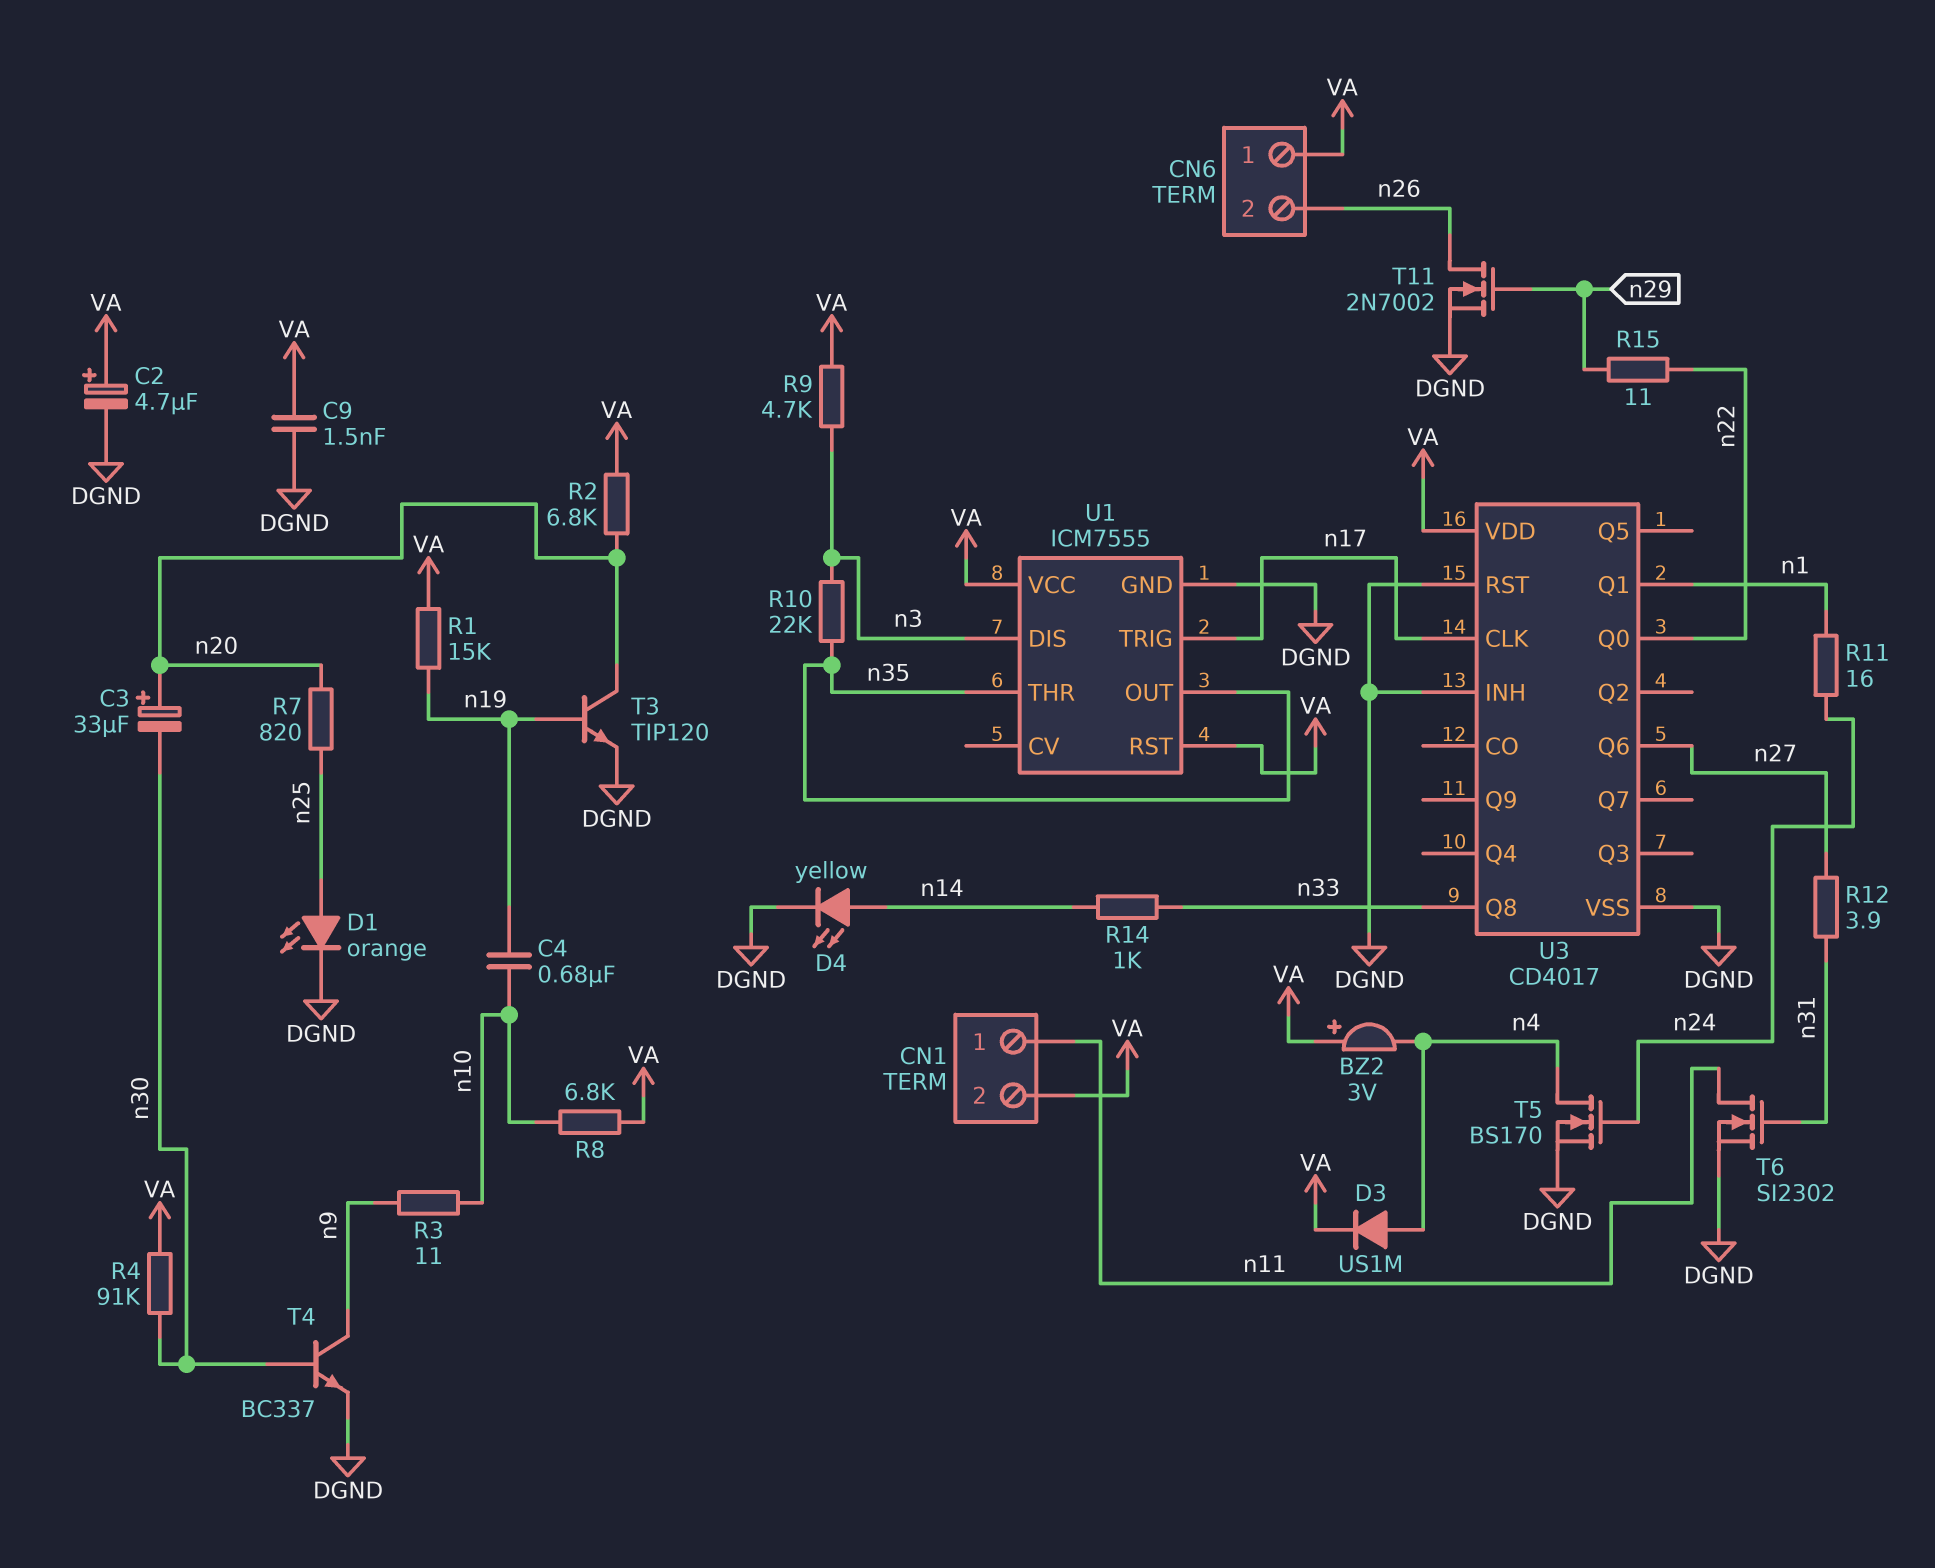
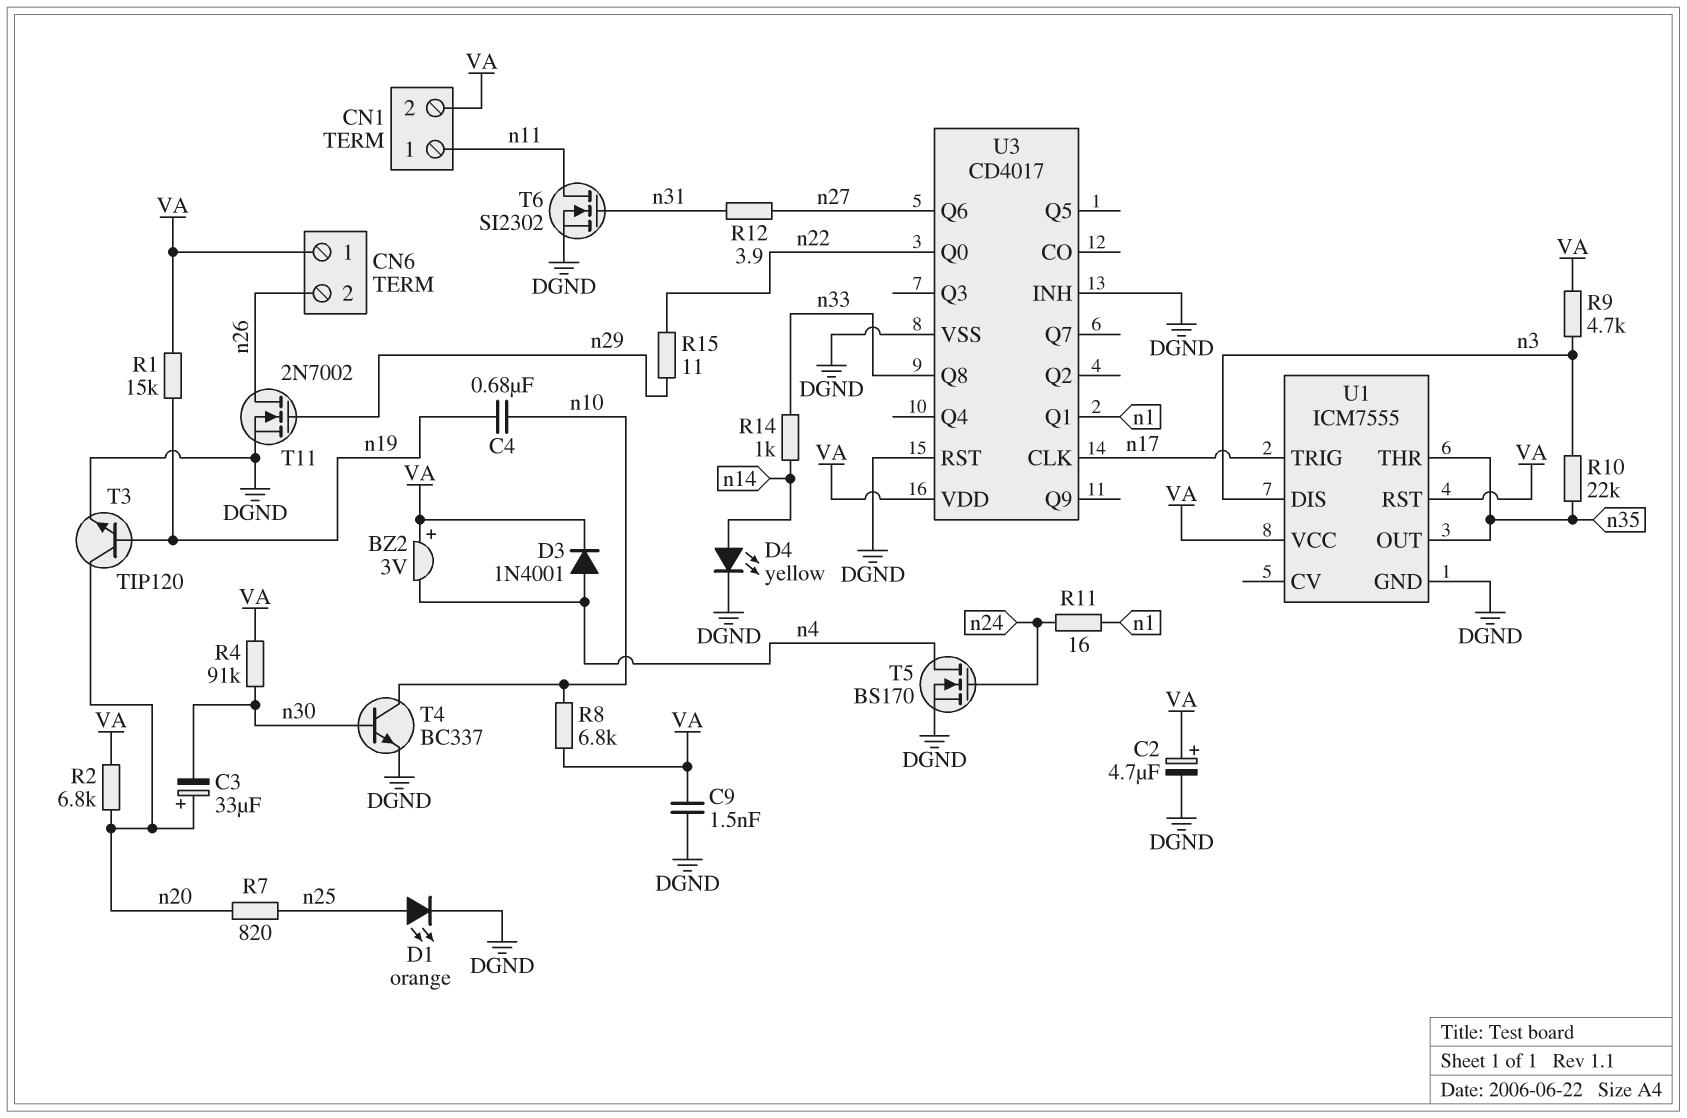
D3: diode US1M (A n4, K VA) -> diode 1N4001 (A n4, K VA)
R3: 11 (n9, n10) -> none
T4: NPN BC337 (B n30, C n9, E DGND) -> NPN BC337 (B n30, C n10, E DGND)

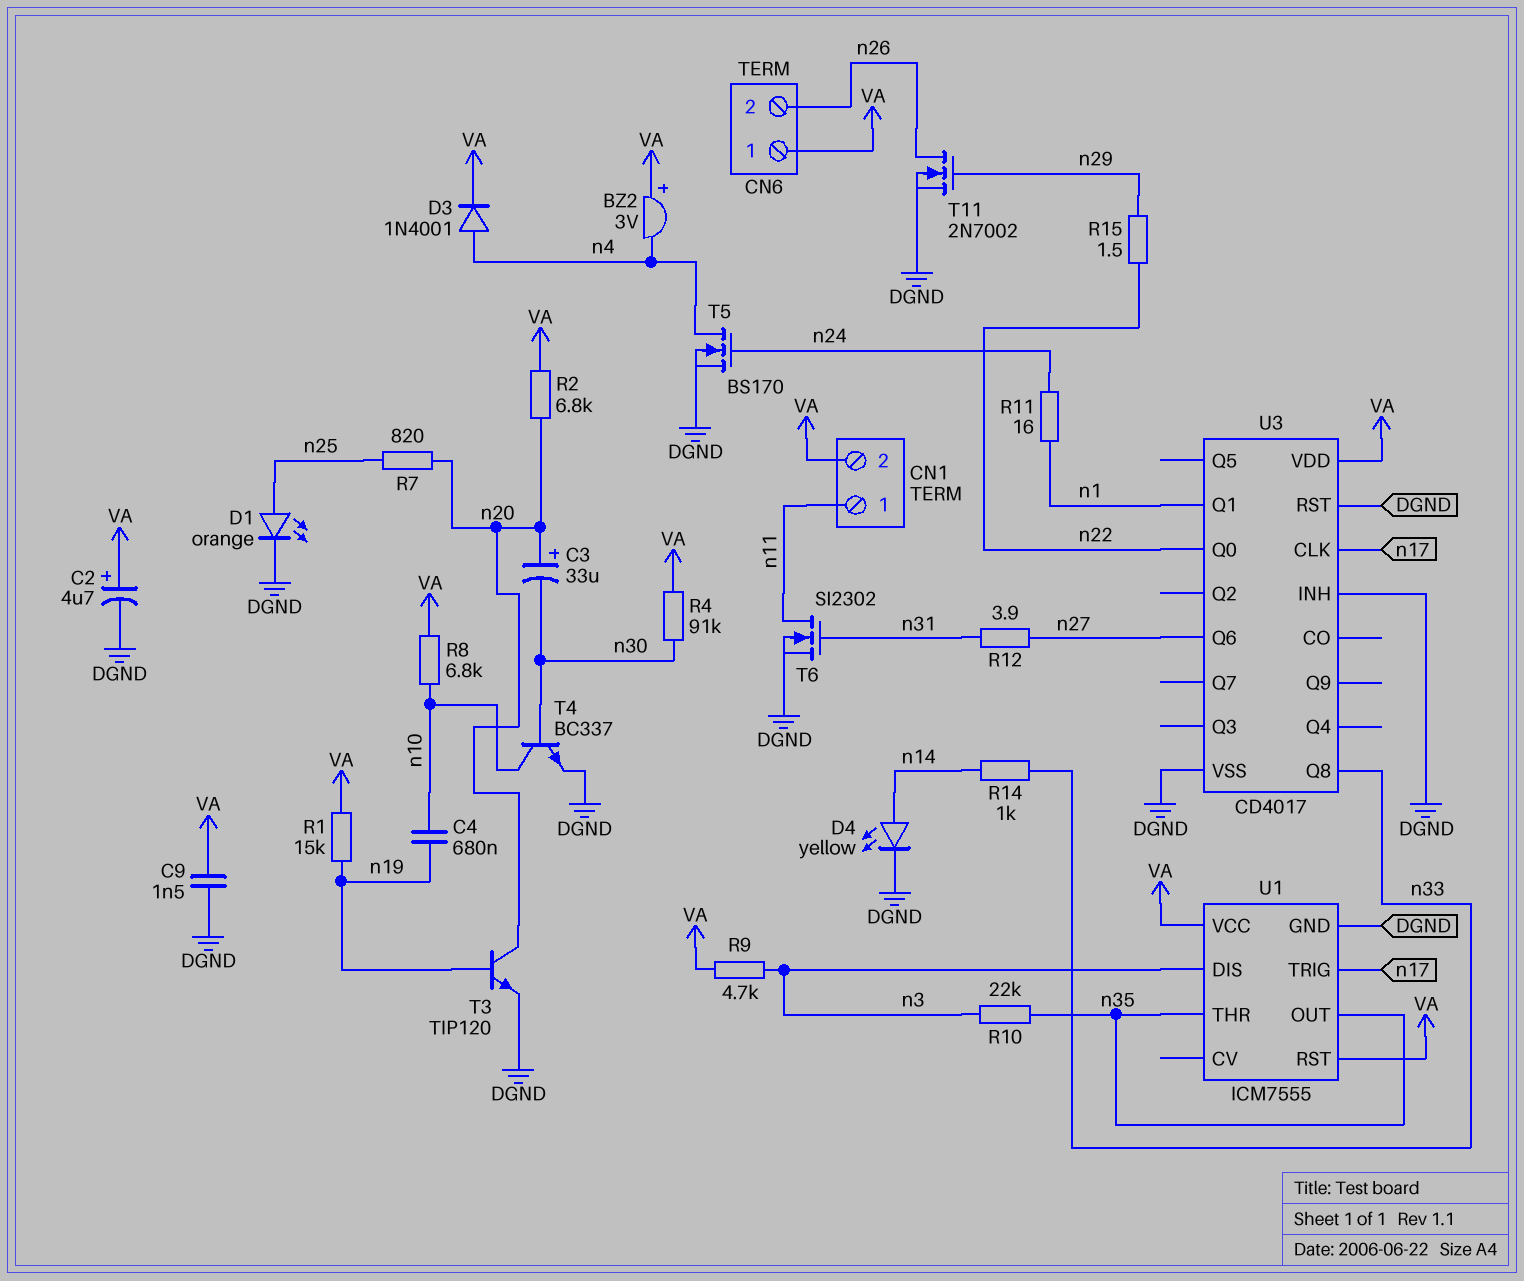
R15: 11 (n22, n29) -> 1.5 (n22, n29)

